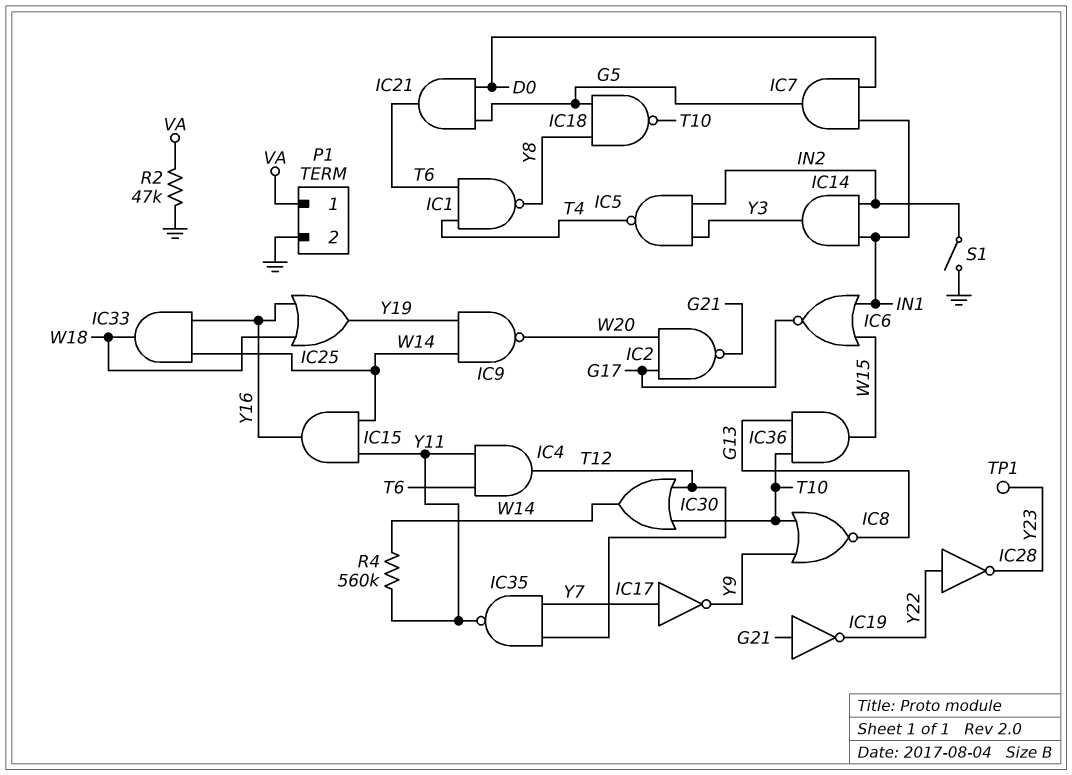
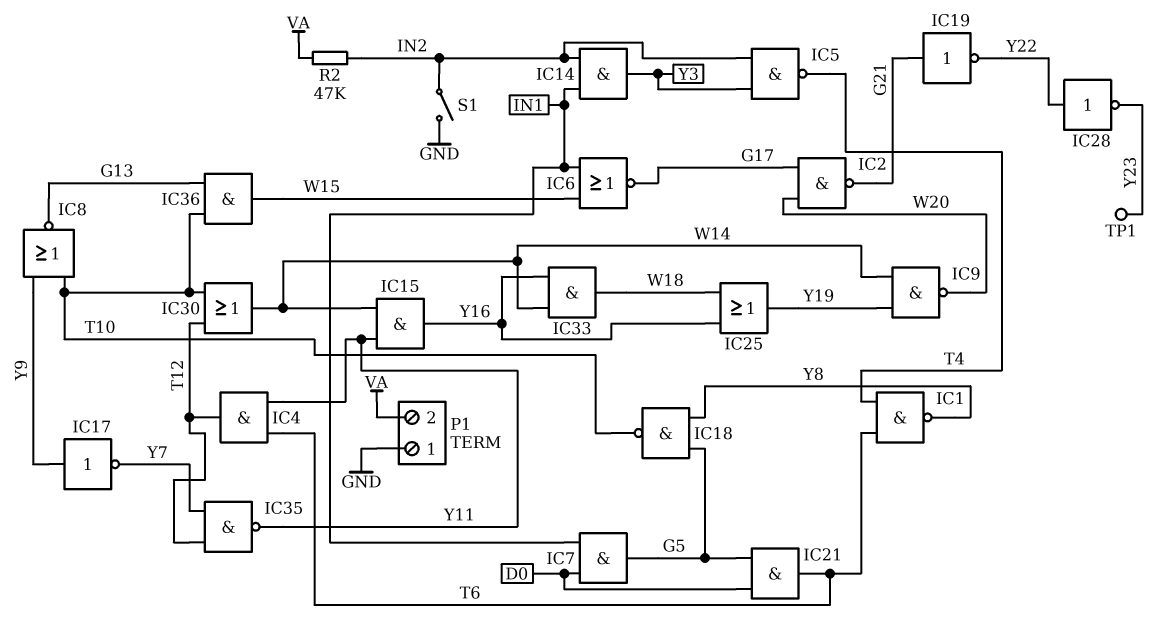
IC17: NOT (in Y7, out Y9) -> NOT (in Y9, out Y7)
P1 pin 1: VA -> GND
P1 pin 2: GND -> VA
R2: 47k (GND, VA) -> 47k (IN2, VA)
R4: 560k (W14, Y11) -> none

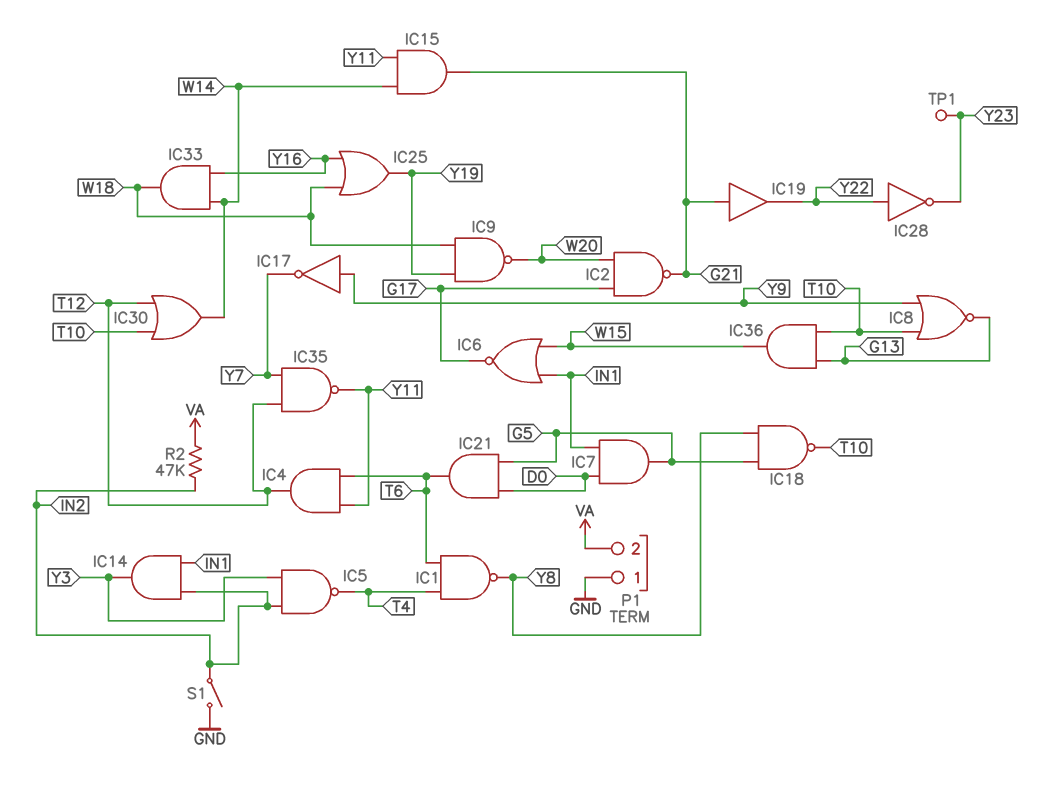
IC9: NAND (in W14, in Y19, out W20) -> NAND (in W18, in Y19, out W20)
IC15: AND (in W14, in Y11, out Y16) -> AND (in W14, in Y11, out G21)
IC19: NOT (in G21, out Y22) -> buffer (in G21, out Y22)

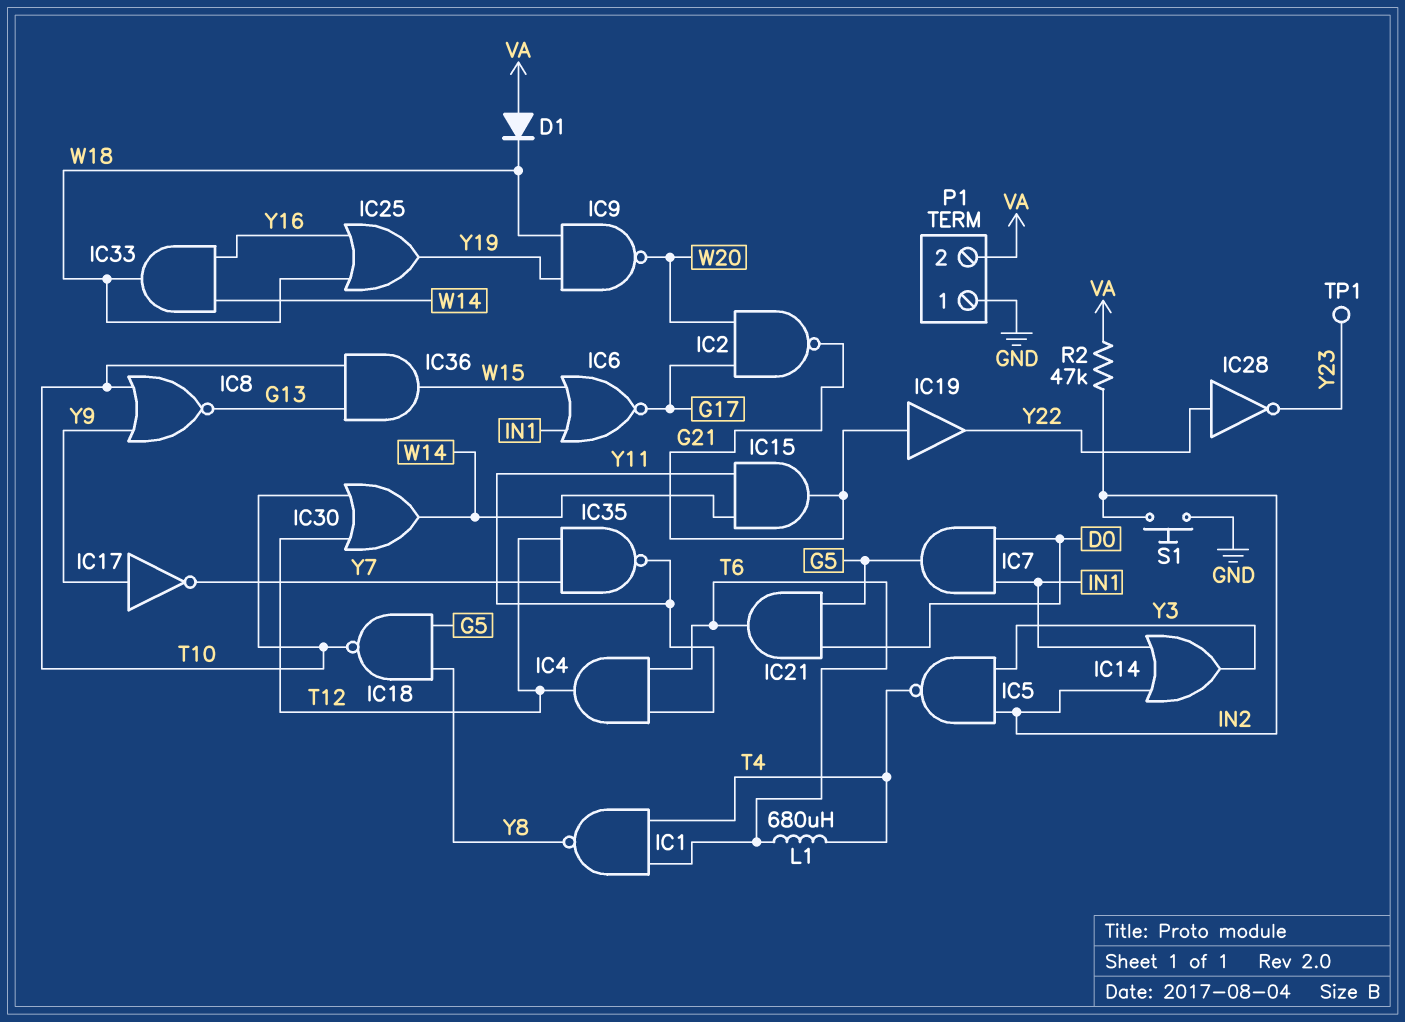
D1: none -> diode (A VA, K W18)
IC14: AND (in IN1, in IN2, out Y3) -> OR (in IN1, in IN2, out Y3)
L1: none -> 680uH (T4, T6)
S1: switch (GND, IN2) -> button (GND, IN2)

